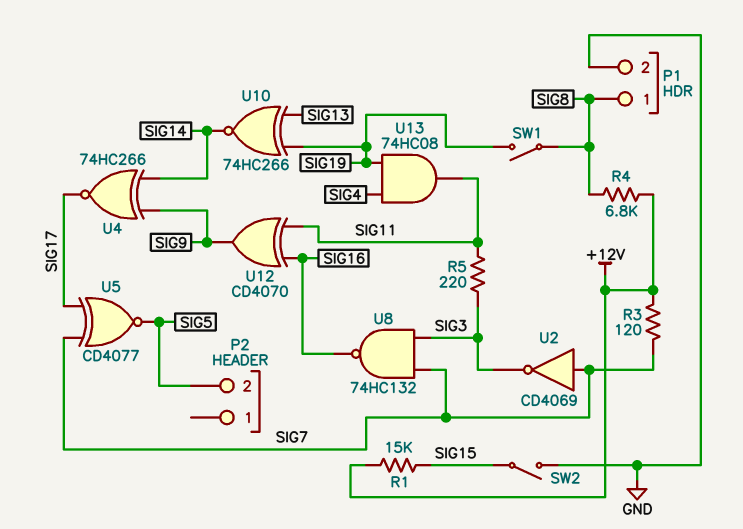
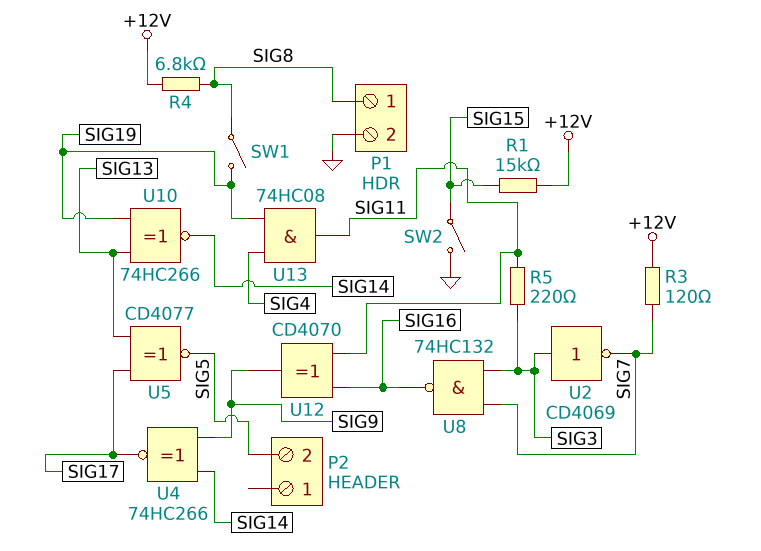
U2: NOT CD4069 (in SIG7, out SIG3) -> NOT CD4069 (in SIG3, out SIG7)
U5: XNOR CD4077 (in SIG7, in SIG17, out SIG5) -> XNOR CD4077 (in SIG13, in SIG17, out SIG5)

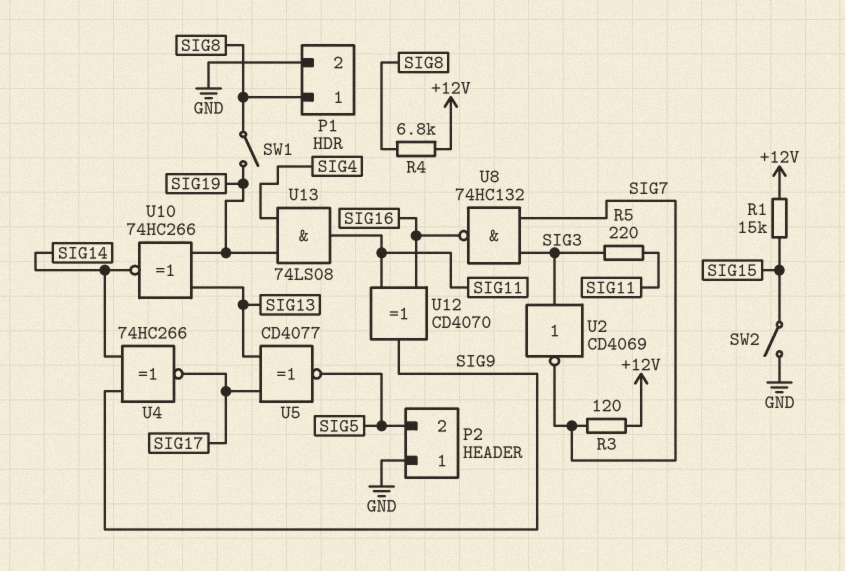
P2 pin 1: none -> GND
U13: AND 74HC08 (in SIG4, in SIG19, out SIG11) -> AND 74LS08 (in SIG4, in SIG19, out SIG11)

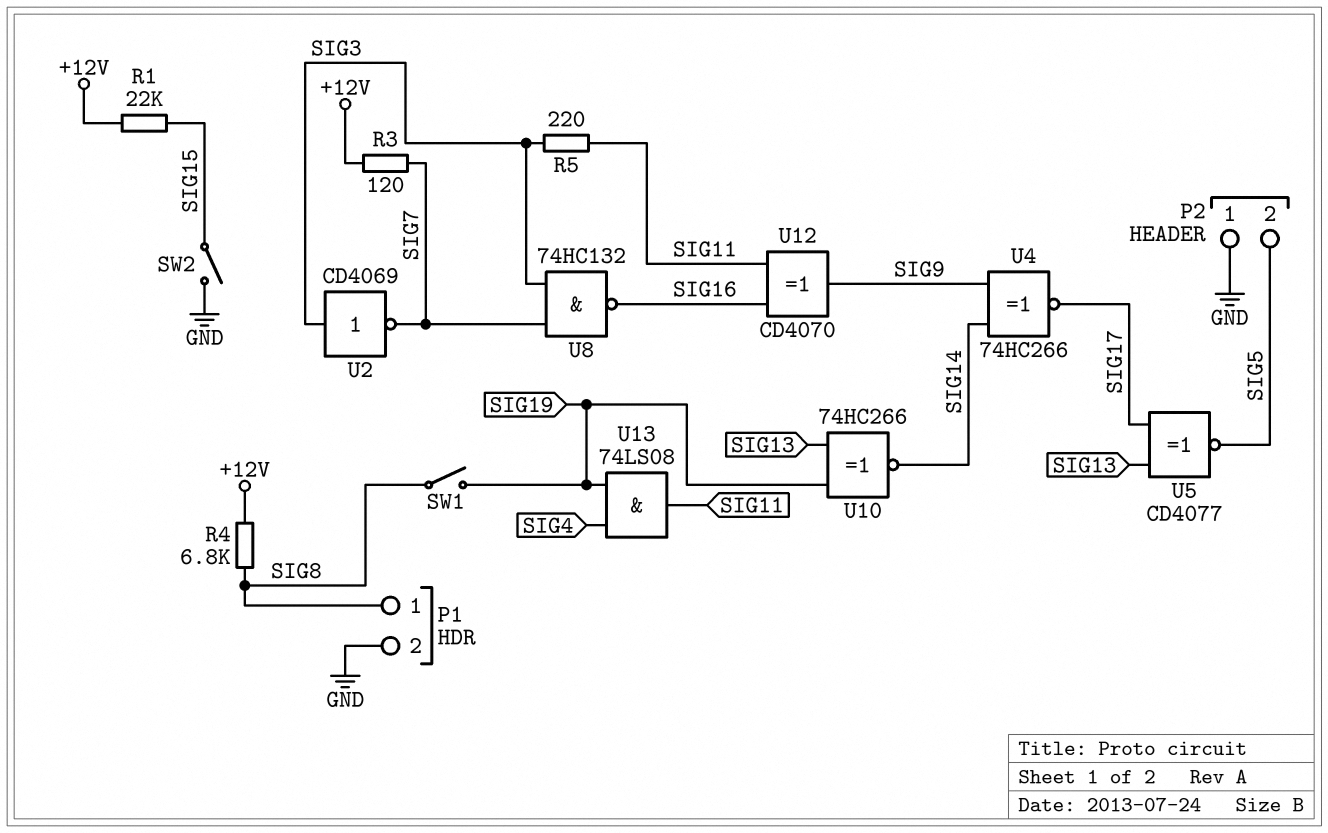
R1: 15k (+12V, SIG15) -> 22k (+12V, SIG15)

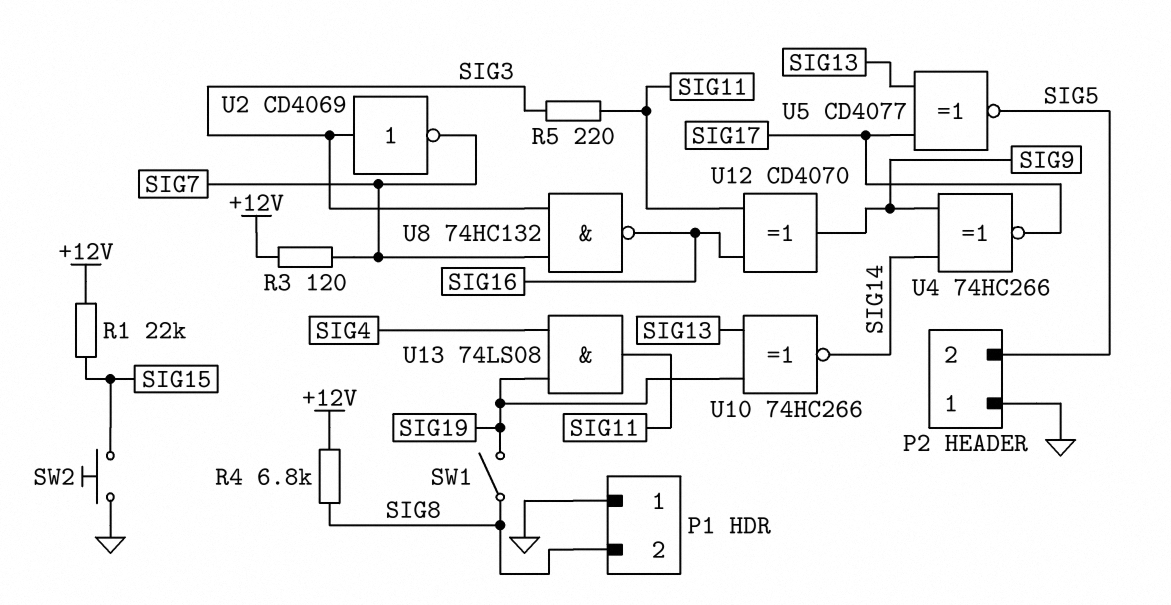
P1 pin 1: SIG8 -> GND
P1 pin 2: GND -> SIG8
SW2: switch (GND, SIG15) -> button (GND, SIG15)

